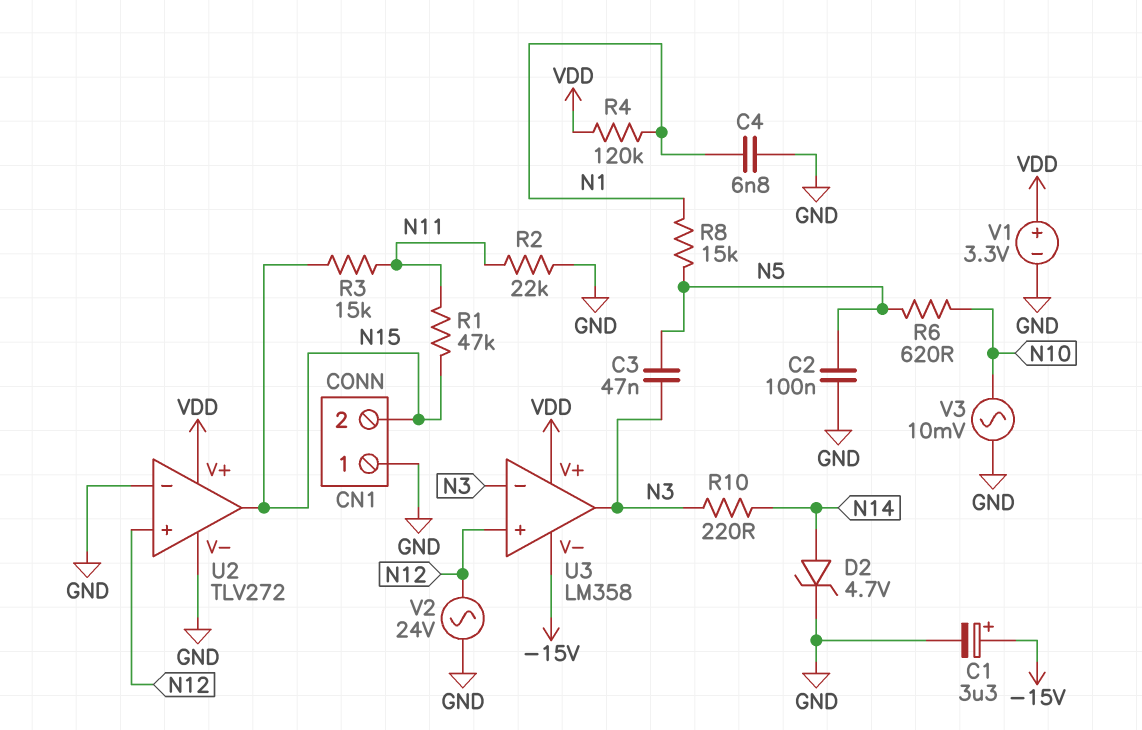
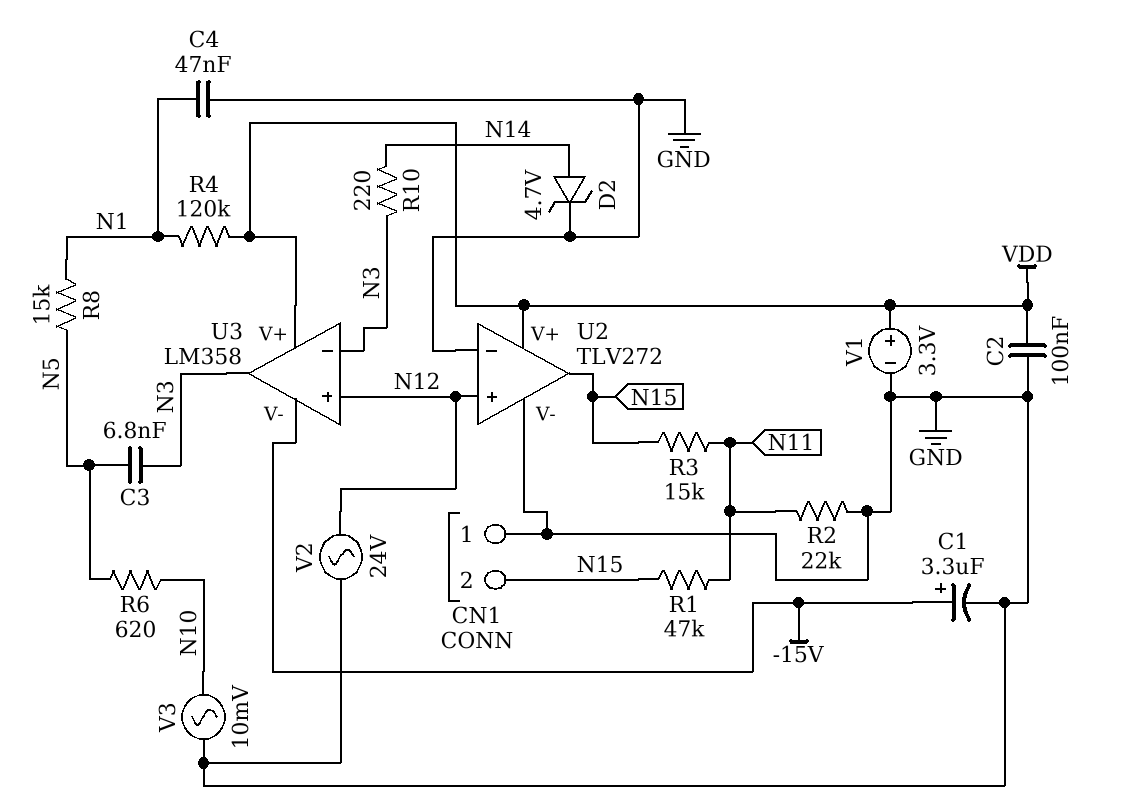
C2: 100nF (GND, N5) -> 100nF (GND, VDD)
C3: 47nF (N3, N5) -> 6.8nF (N3, N5)
C4: 6.8nF (GND, N1) -> 47nF (GND, N1)

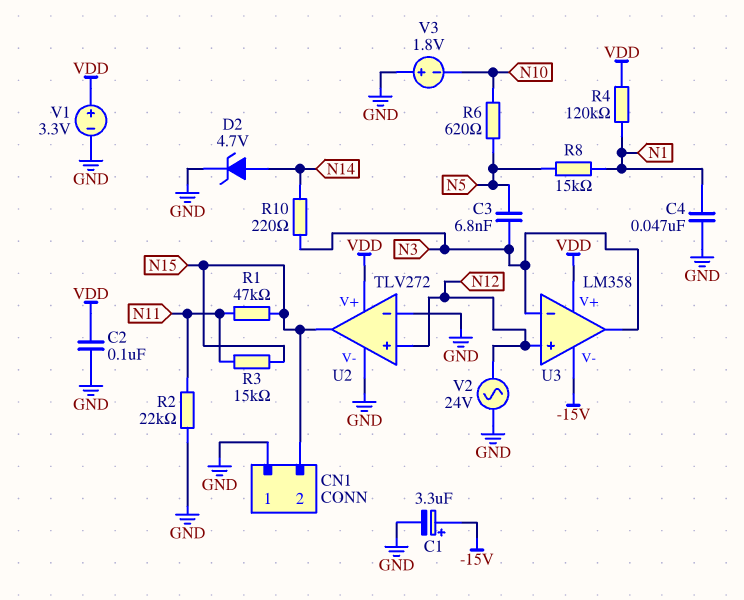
V3: AC 10mV (GND, N10) -> 1.8V (plus GND, minus N10)

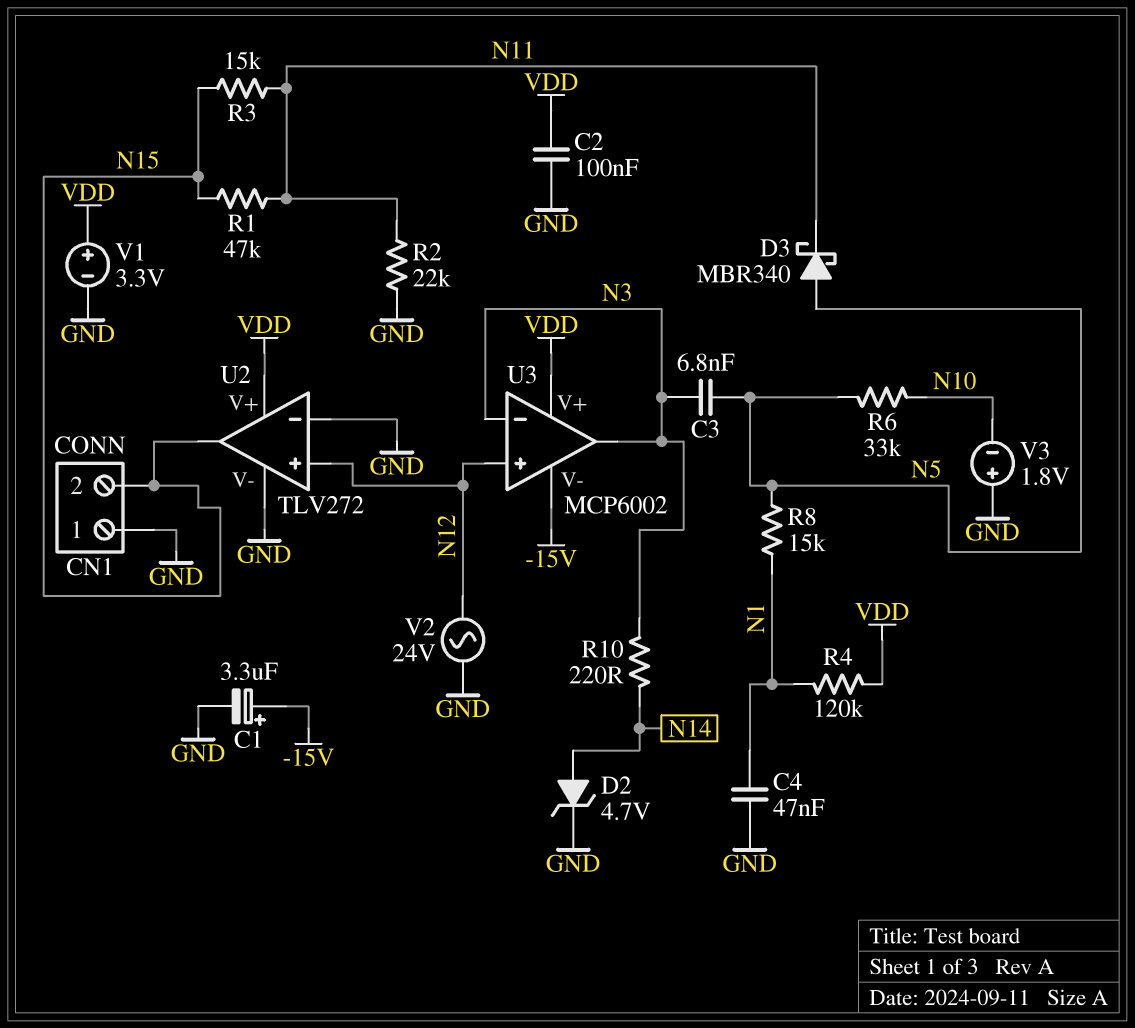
D3: none -> schottky MBR340 (A N5, K N11)
R6: 620 (N5, N10) -> 33k (N5, N10)
U3: LM358 -> MCP6002

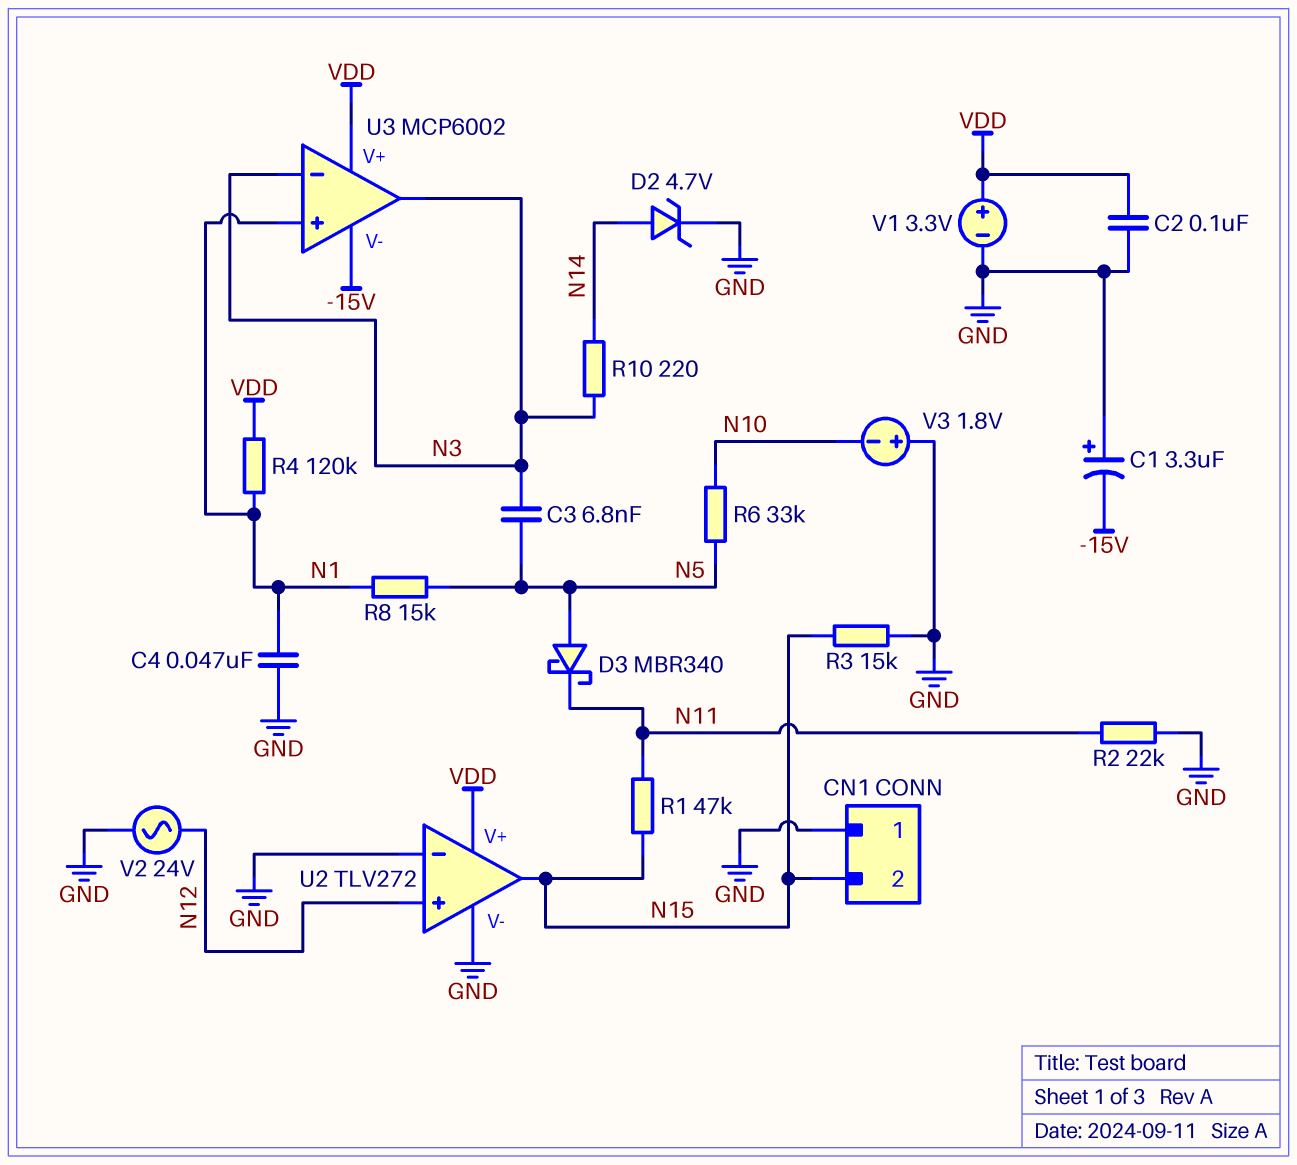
C1: 3.3uF (plus -15V, minus GND) -> 3.3uF (plus GND, minus -15V)
R3: 15k (N11, N15) -> 15k (GND, N15)
U3 pin in+: N12 -> N1

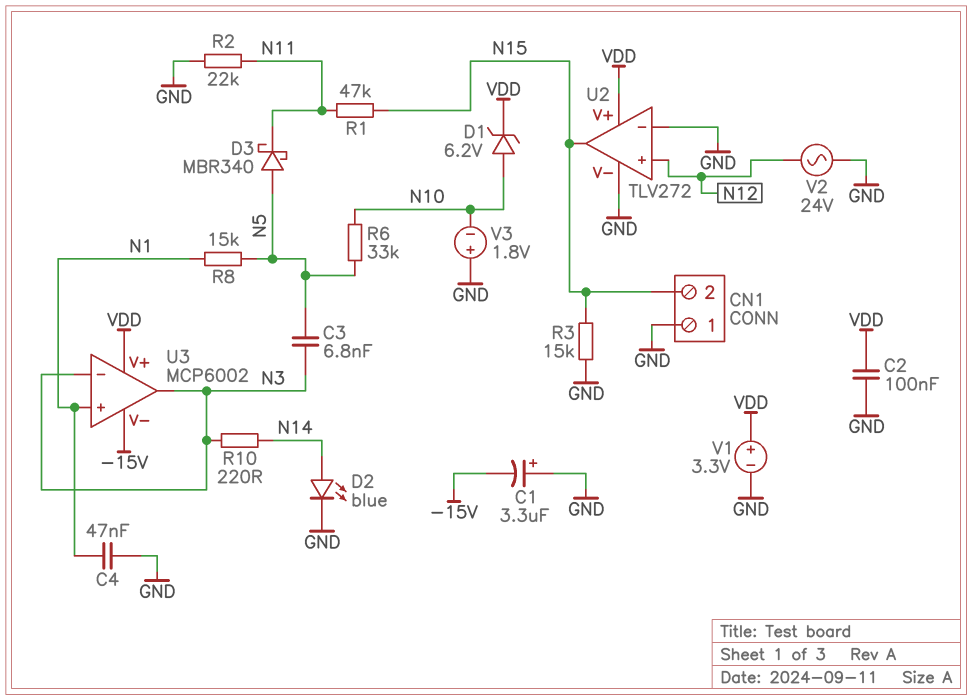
D1: none -> zener 6.2V (A N10, K VDD)
D2: zener 4.7V (A N14, K GND) -> LED blue (A N14, K GND)
R4: 120k (N1, VDD) -> none

